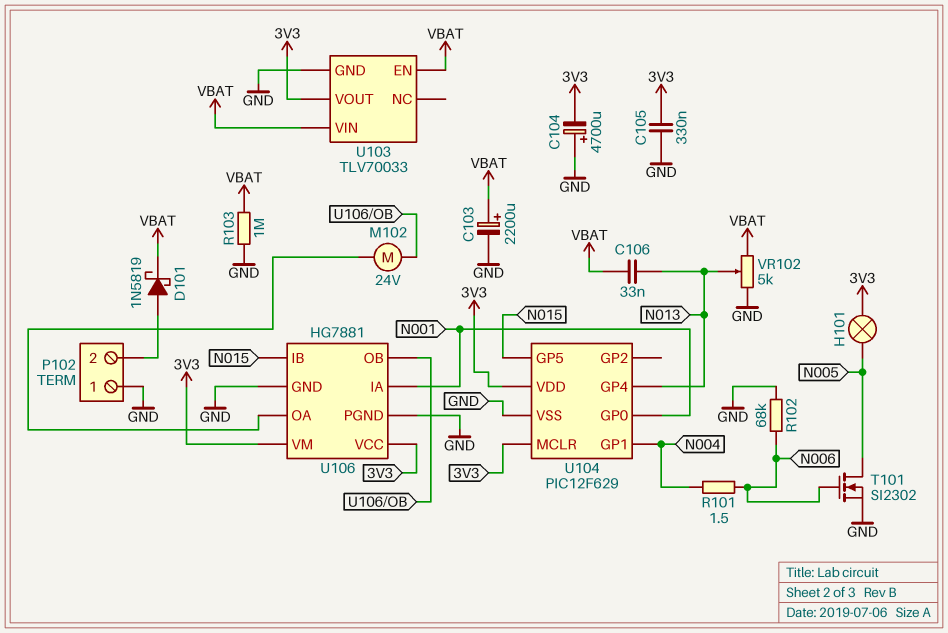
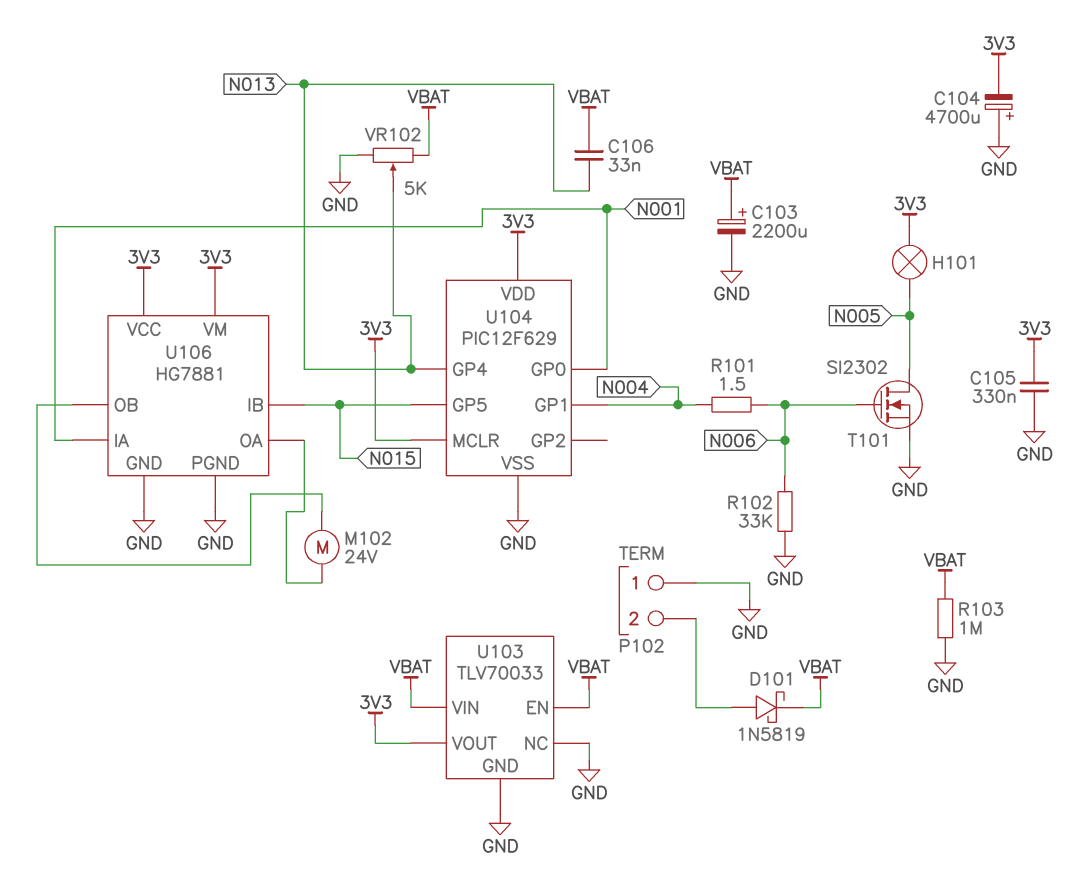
R102: 68k (GND, N006) -> 33k (GND, N006)
U103 pin NC: none -> GND

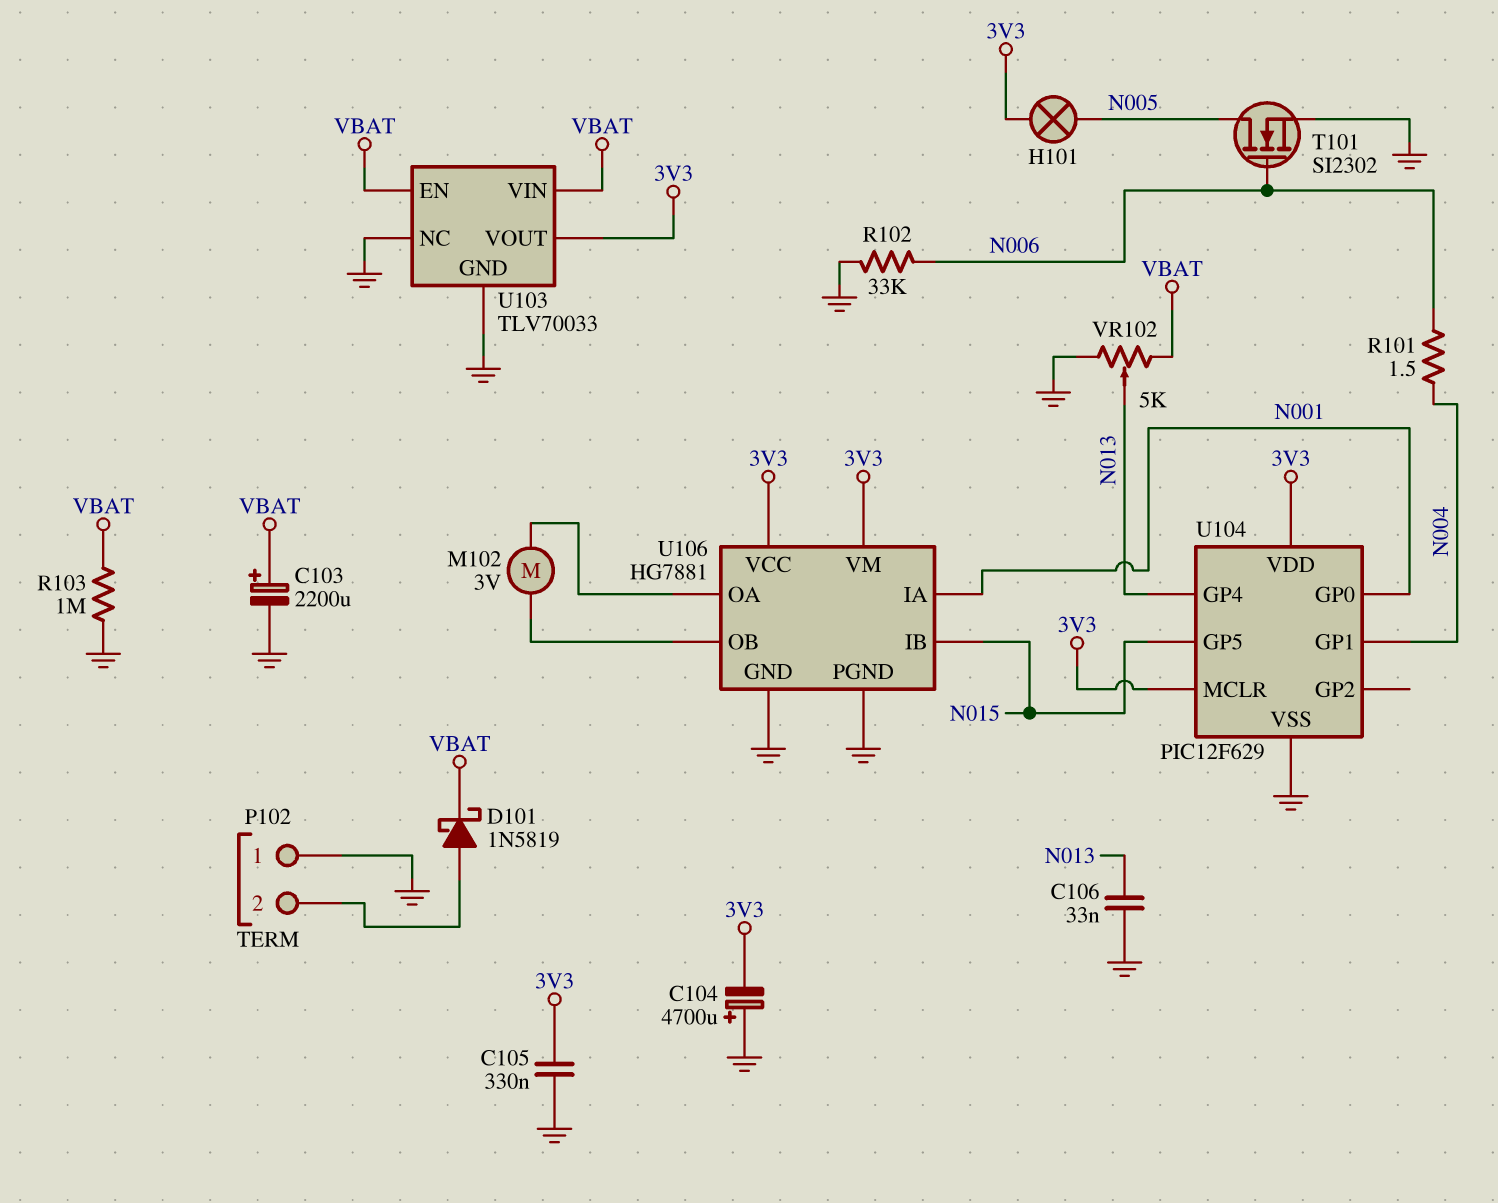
C106: 33nF (N013, VBAT) -> 33nF (GND, N013)
M102: motor 24V (U106/OA, U106/OB) -> motor 3V (U106/OA, U106/OB)

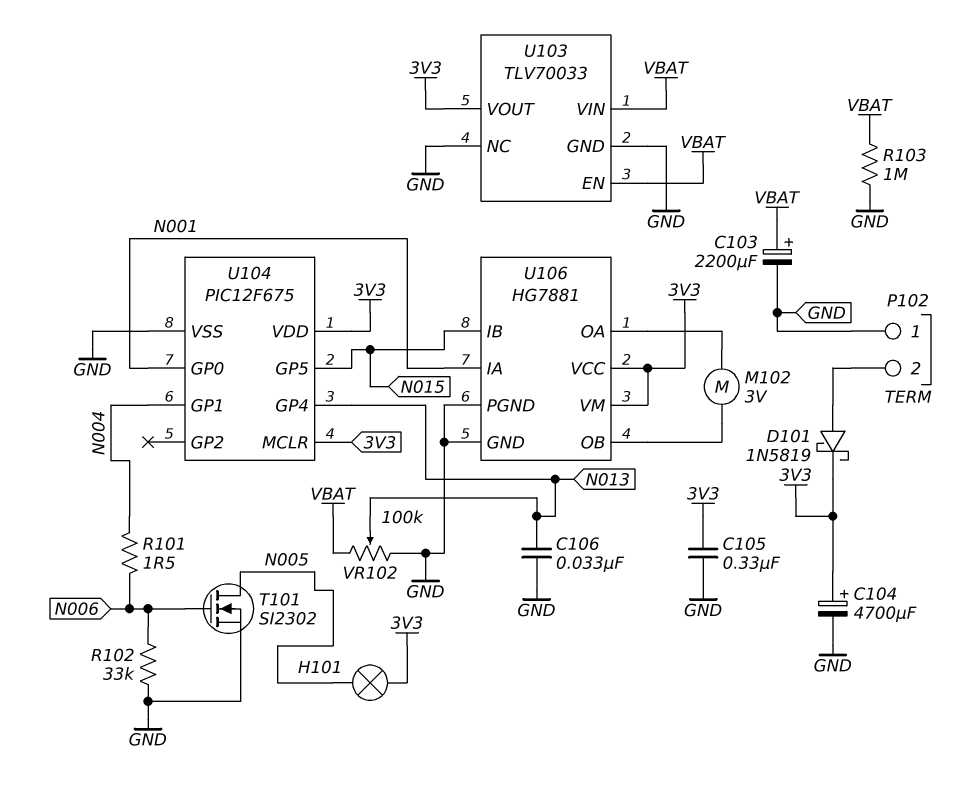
C104: 4700uF (plus GND, minus 3V3) -> 4700uF (plus 3V3, minus GND)
D101: schottky 1N5819 (A P102/2, K VBAT) -> schottky 1N5819 (A P102/2, K 3V3)
U104: PIC12F629 -> PIC12F675
VR102: 5k (GND, VBAT, wiper N013) -> 100k (GND, VBAT, wiper N013)

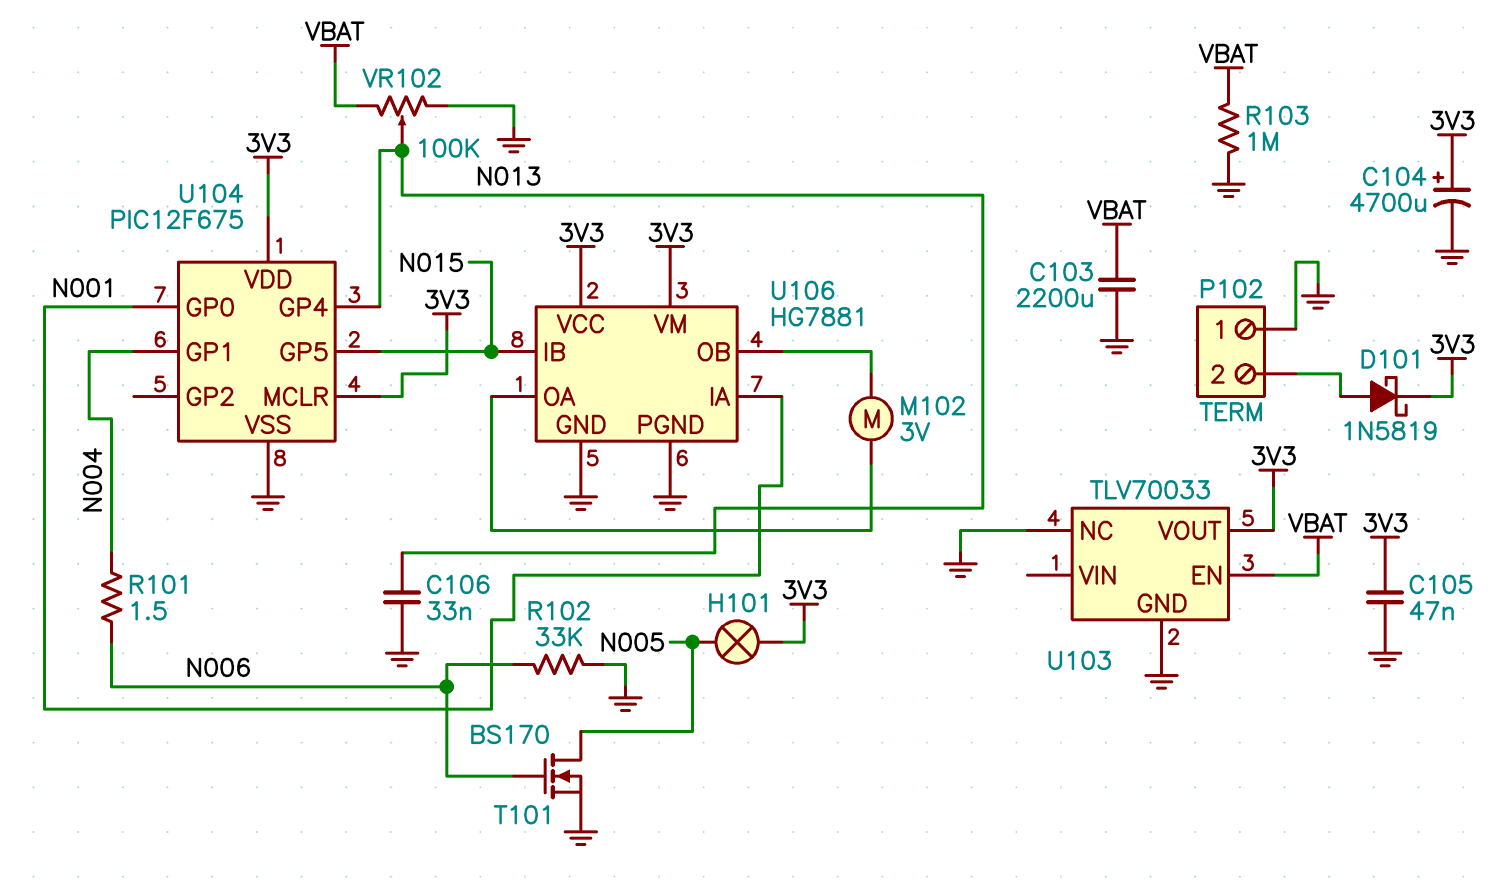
C103: 2200uF (plus VBAT, minus GND) -> 2200uF (GND, VBAT)
C105: 330nF (3V3, GND) -> 47nF (3V3, GND)
T101: NMOS SI2302 (G N006, D N005, S GND) -> NMOS BS170 (G N006, D N005, S GND)
U103 pin VIN: VBAT -> none

